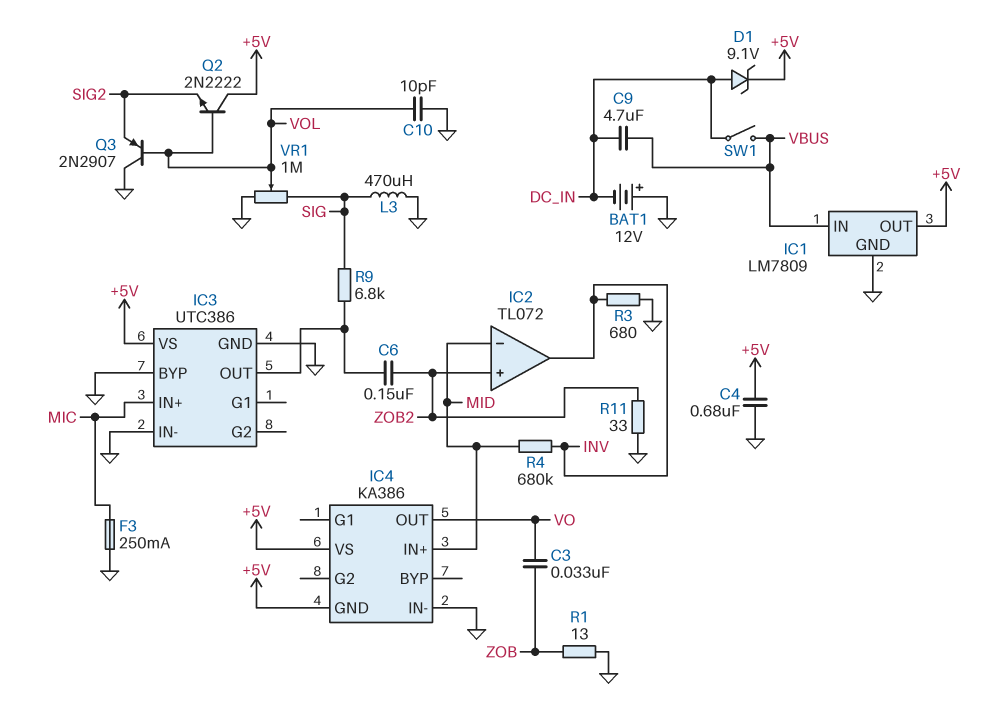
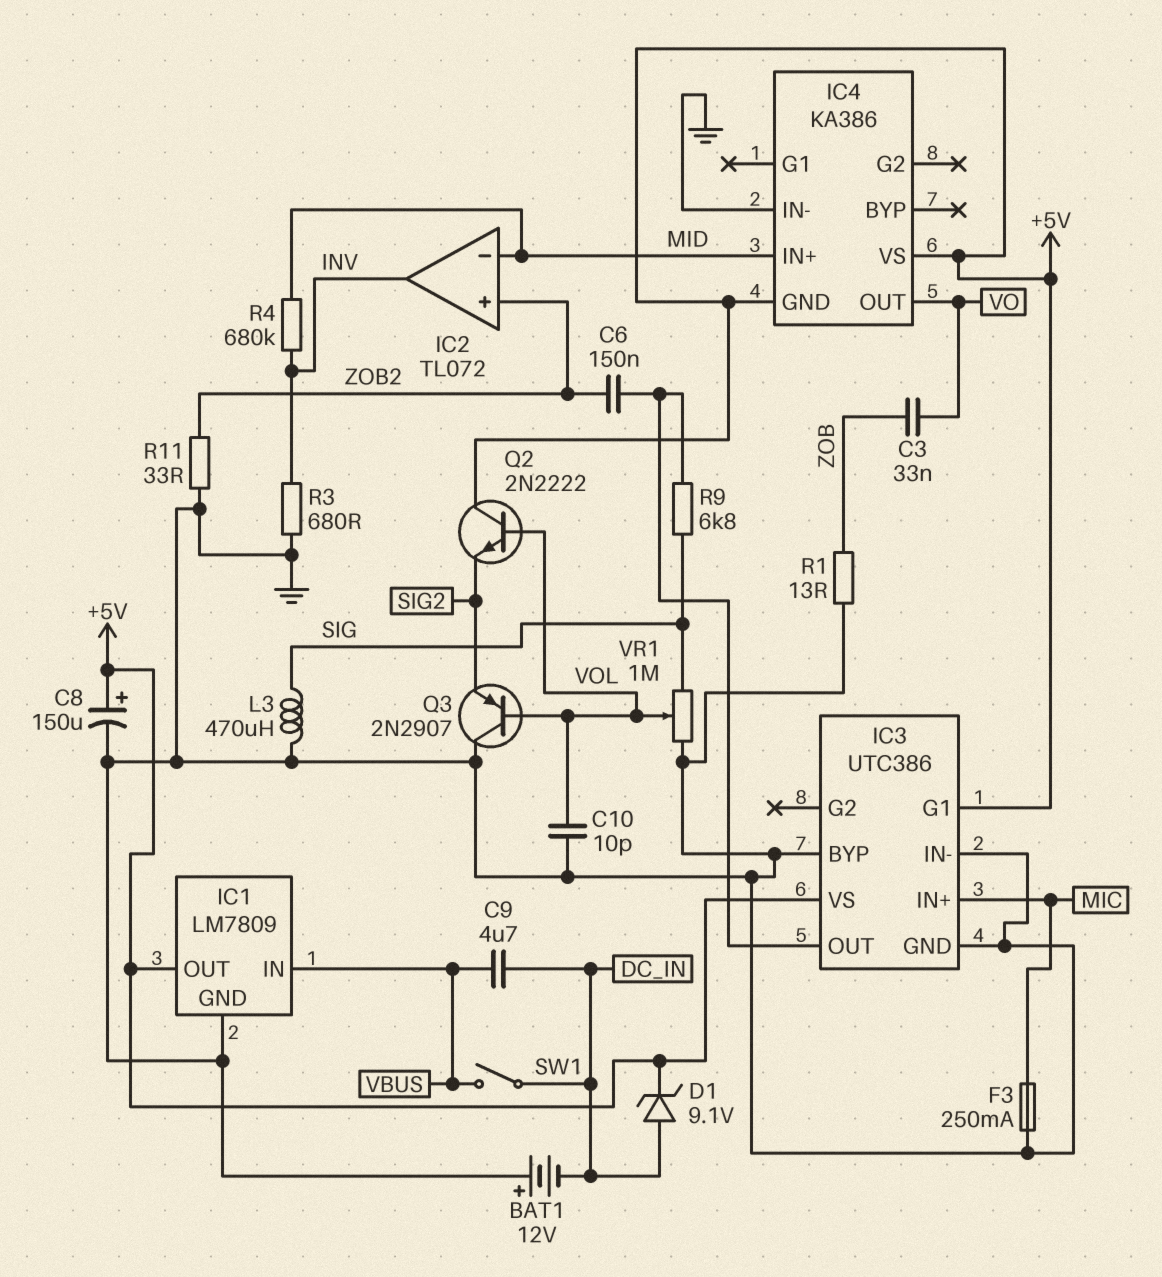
C4: 680nF (+5V, GND) -> none
C8: none -> 150uF (plus +5V, minus GND)
IC3 pin G1: none -> +5V

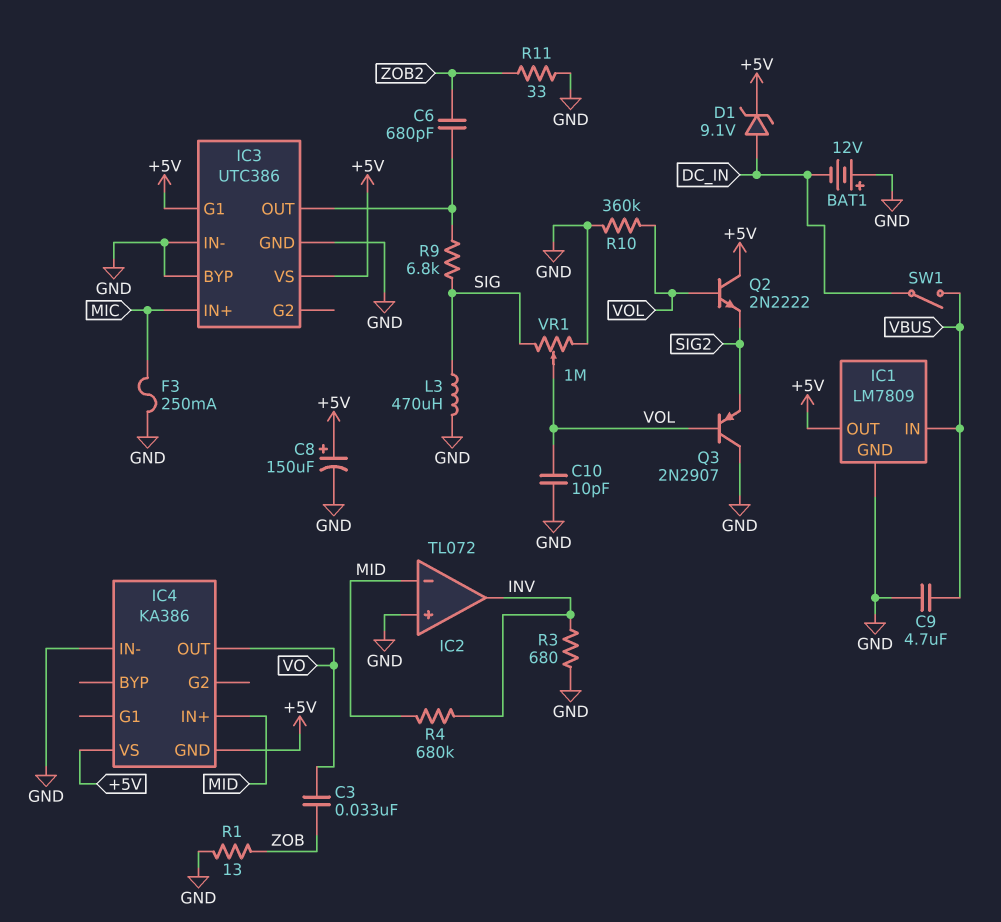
C6: 150nF (IC3/OUT, ZOB2) -> 680pF (IC3/OUT, ZOB2)
C9: 4.7uF (DC_IN, VBUS) -> 4.7uF (GND, VBUS)
IC2 pin in+: ZOB2 -> GND
R10: none -> 360k (GND, VOL)

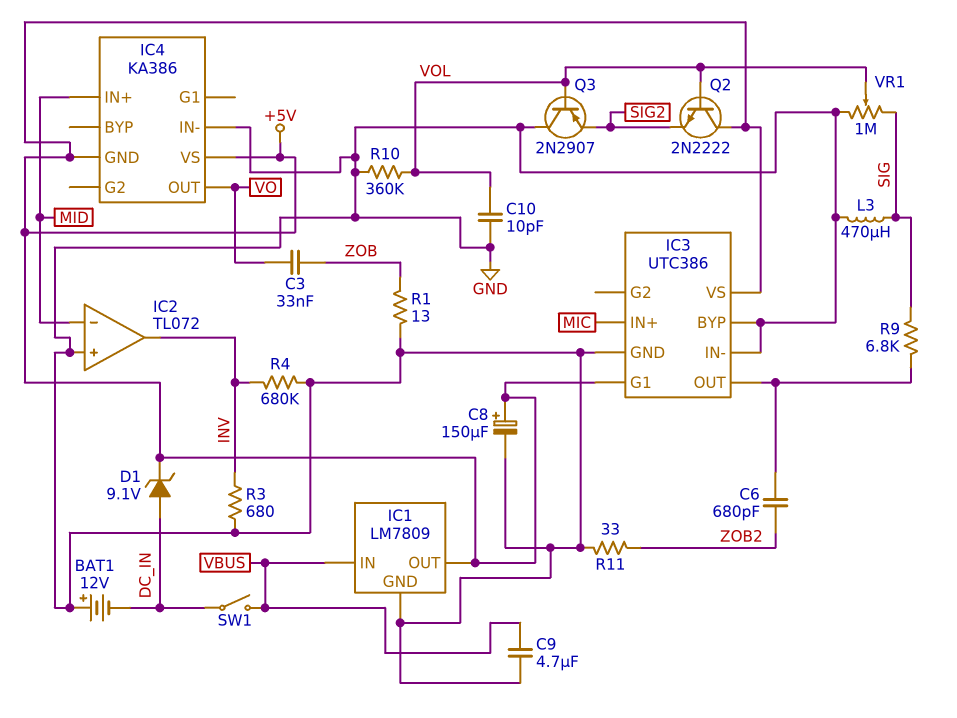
F3: 250mA (GND, MIC) -> none
R4: 680k (INV, MID) -> 680k (GND, INV)

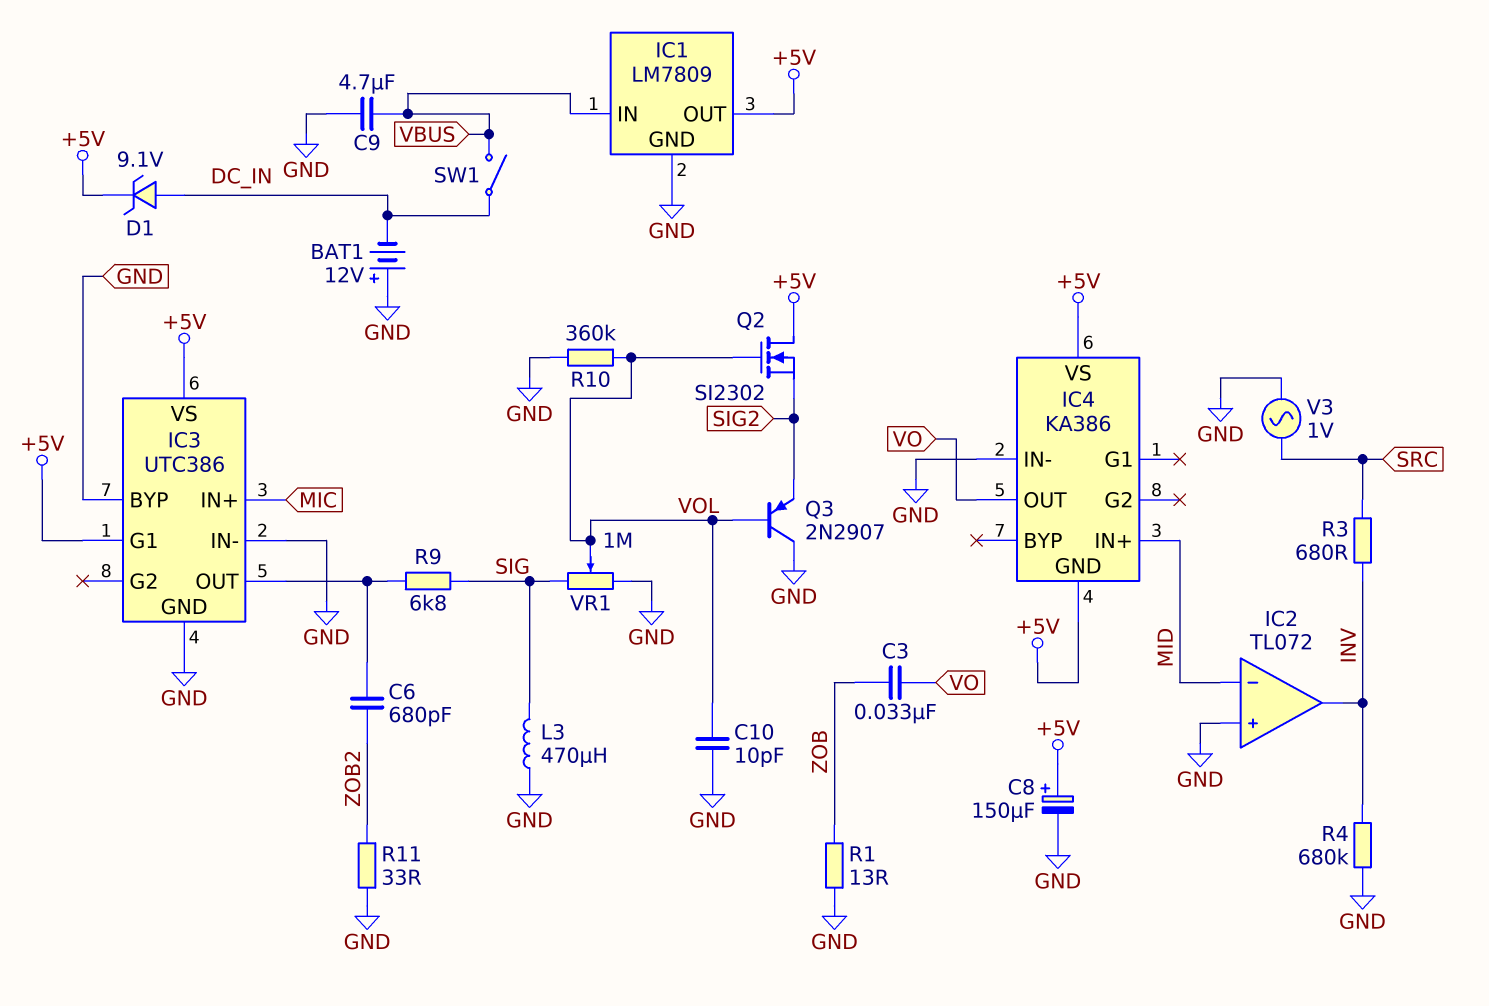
Q2: NPN 2N2222 (B VOL, C +5V, E SIG2) -> NMOS SI2302 (G VOL, D +5V, S SIG2)
R3: 680 (GND, INV) -> 680 (INV, SRC)
V3: none -> AC 1V (GND, SRC)

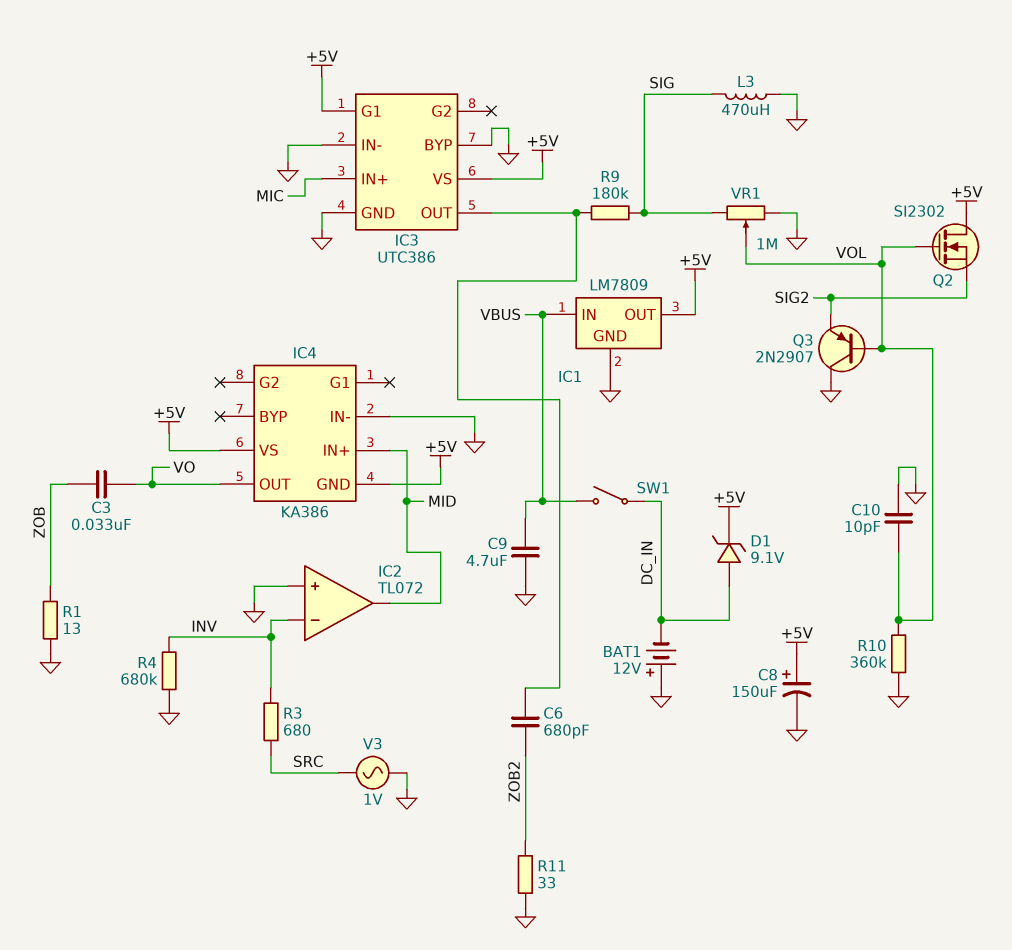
IC2 pin in-: MID -> INV
IC2 pin out: INV -> MID
R9: 6.8k (IC3/OUT, SIG) -> 180k (IC3/OUT, SIG)

